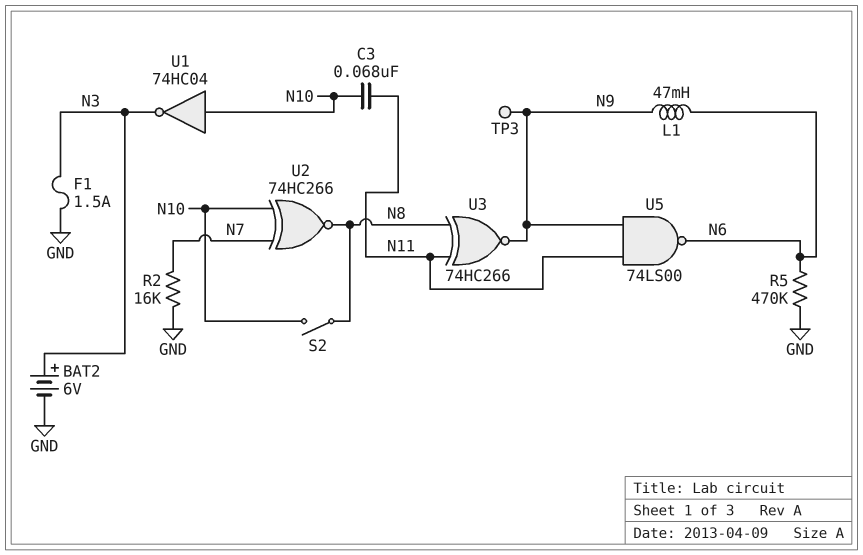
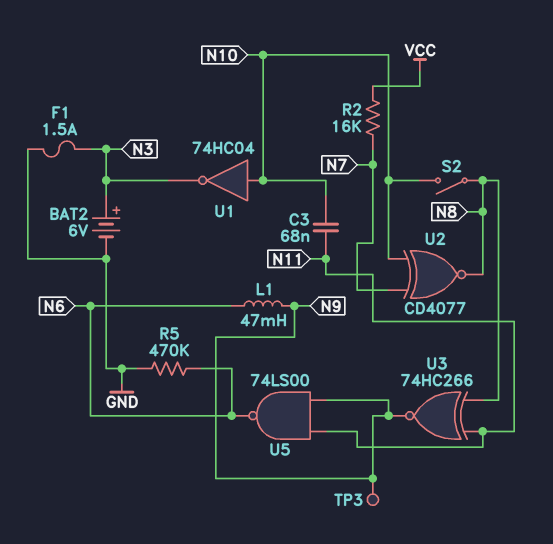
R2: 16k (GND, N7) -> 16k (N7, VCC)
U2: XNOR 74HC266 (in N7, in N10, out N8) -> XNOR CD4077 (in N7, in N10, out N8)

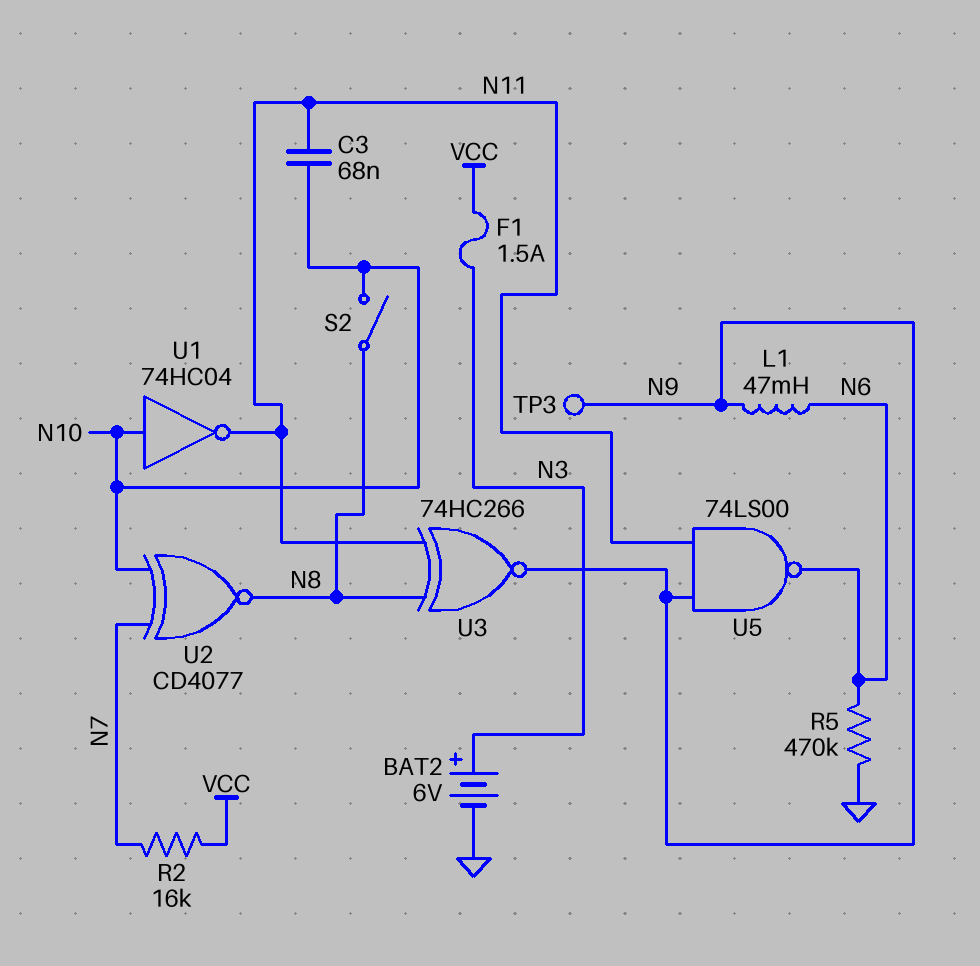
F1: 1.5A (GND, N3) -> 1.5A (N3, VCC)
U1: NOT 74HC04 (in N10, out N3) -> NOT 74HC04 (in N10, out N11)

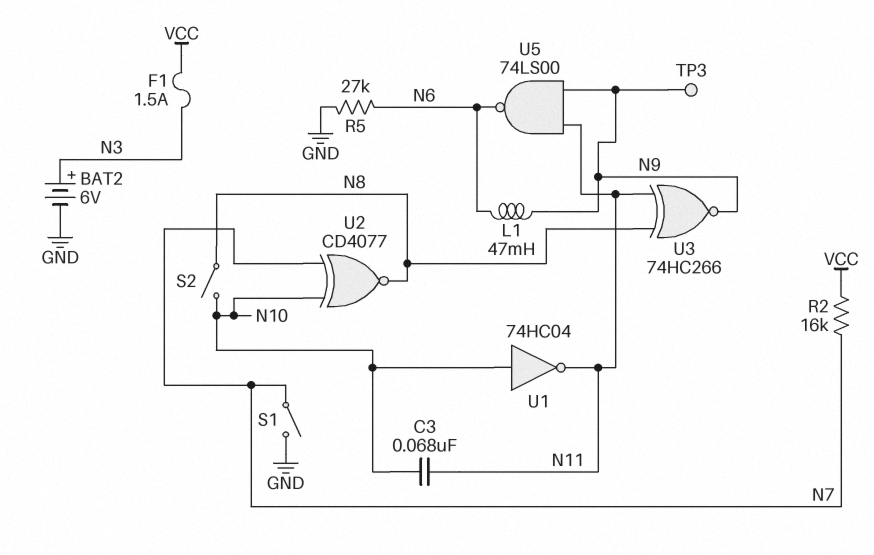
R5: 470k (GND, N6) -> 27k (GND, N6)
S1: none -> switch (GND, N7)

